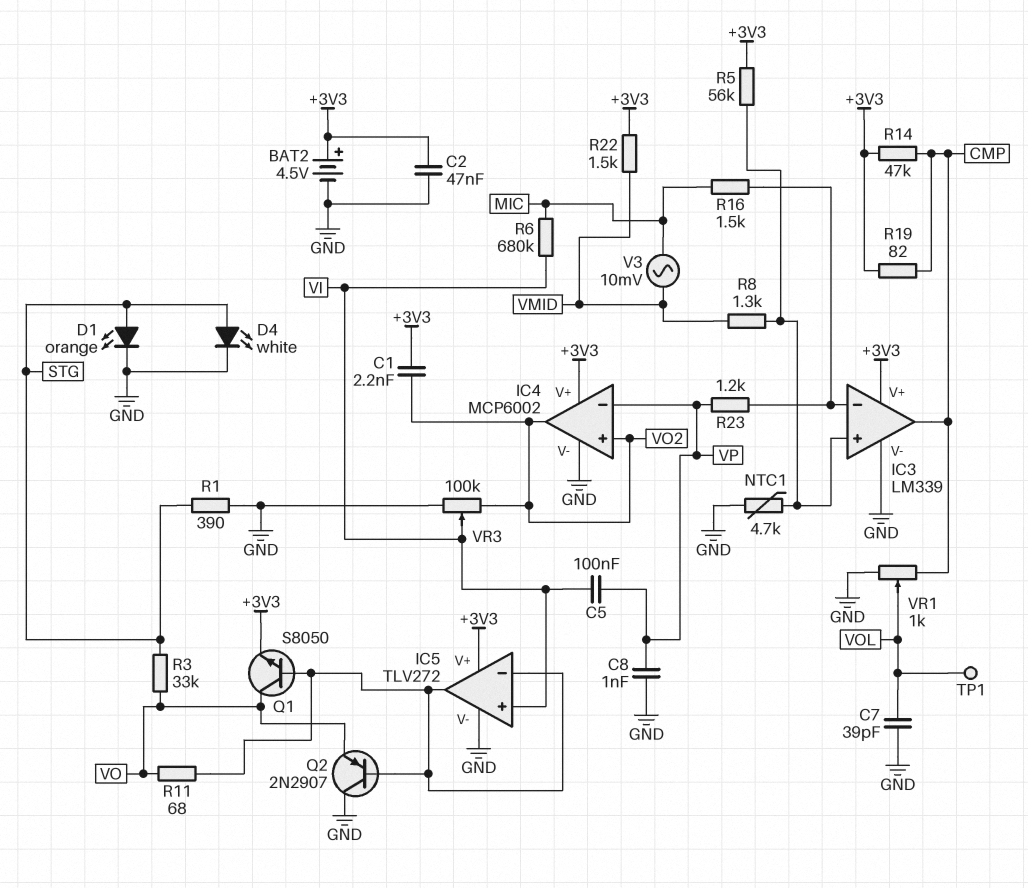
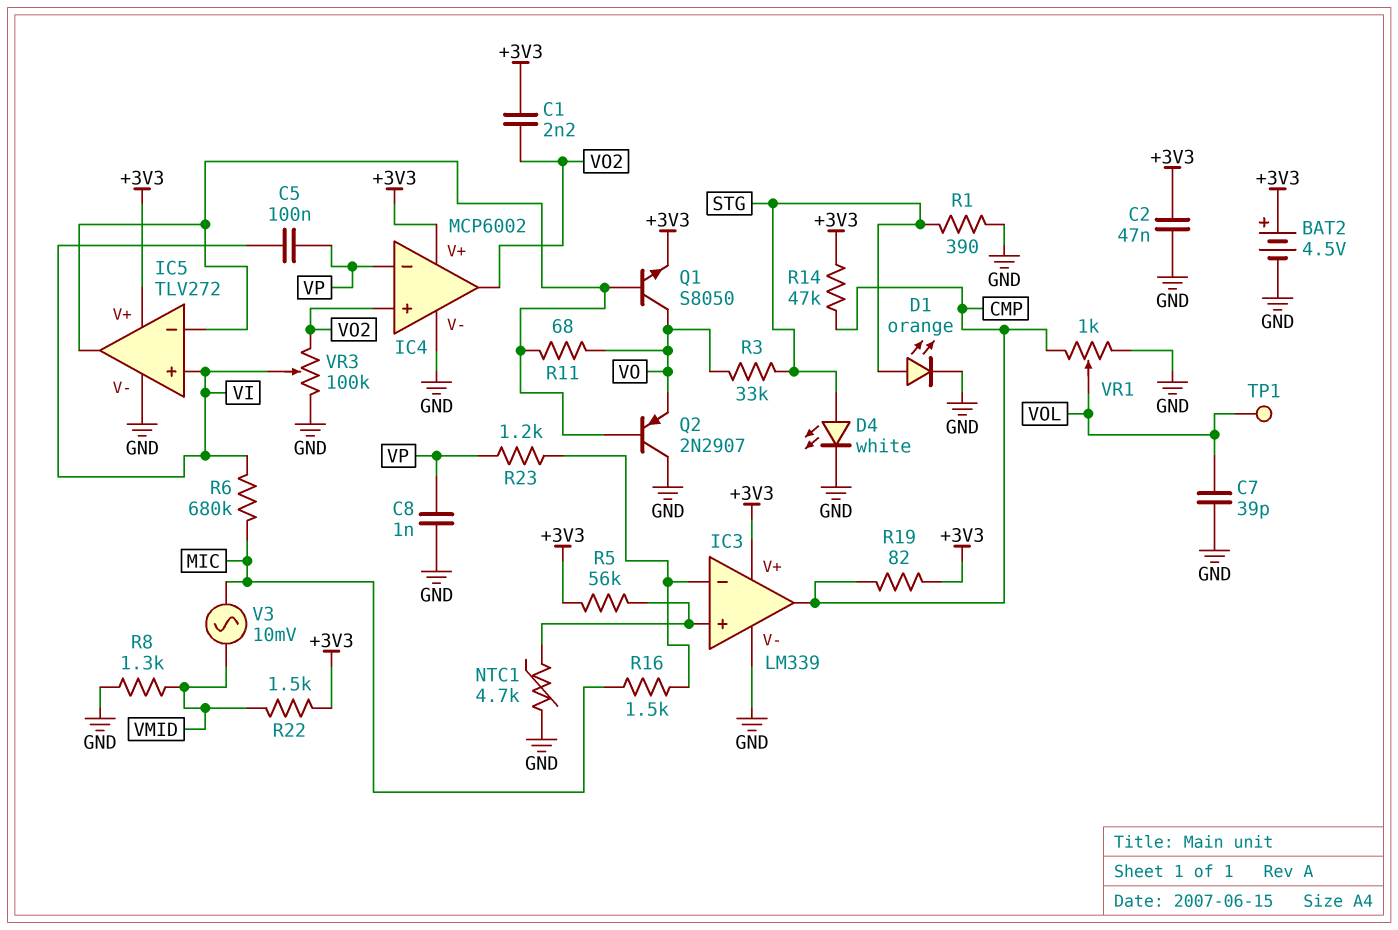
R8: 1.3k (IC3/in+, VMID) -> 1.3k (GND, VMID)

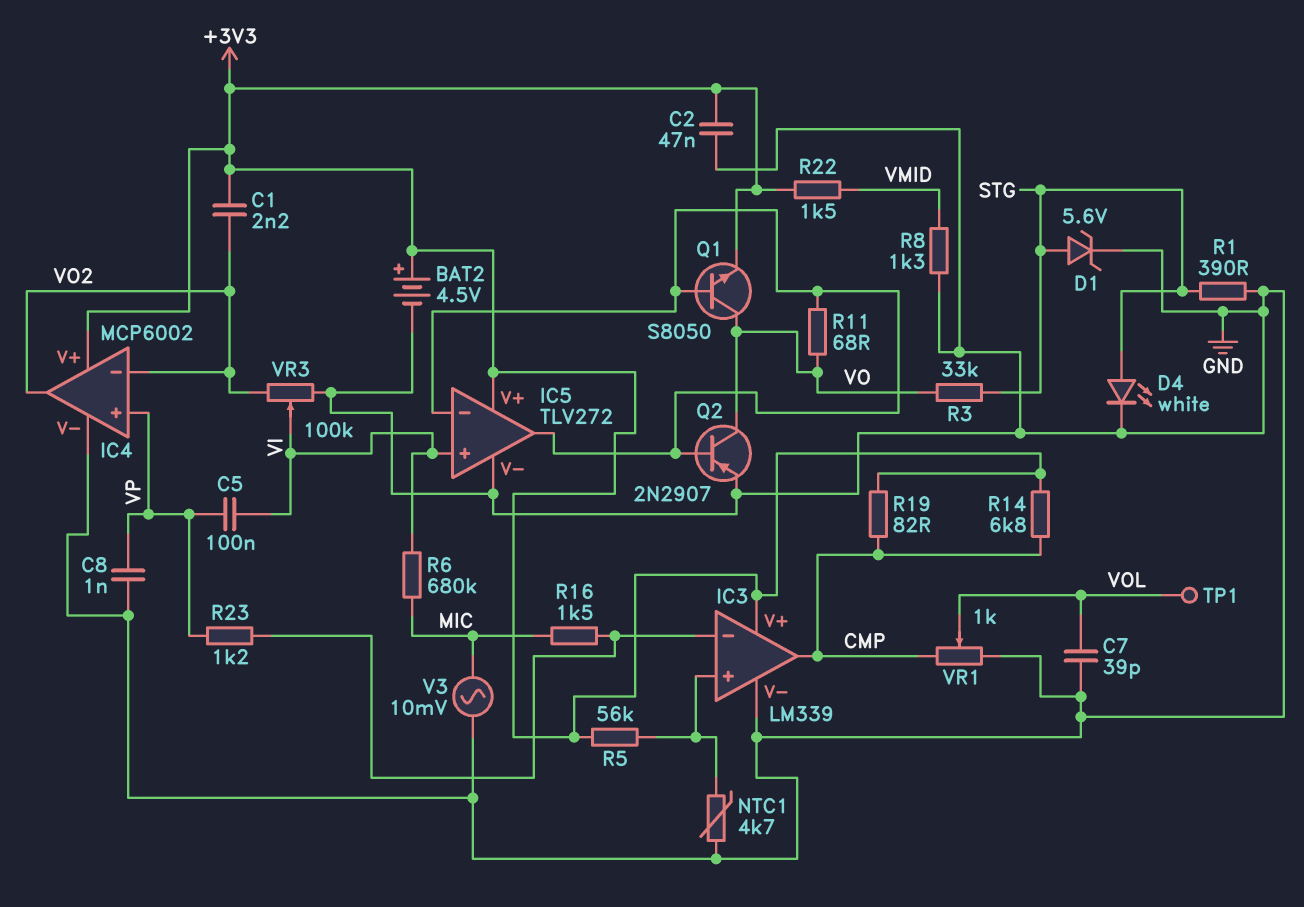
D1: LED orange (A STG, K GND) -> zener 5.6V (A STG, K GND)
IC4 pin in+: VO2 -> VP
IC4 pin in-: VP -> VO2
Q2: PNP 2N2907 (B IC5/in-, C GND, E VO) -> PNP 2N2907 (B IC5/in-, C VO, E GND)
R14: 47k (+3V3, CMP) -> 6.8k (+3V3, CMP)
V3: AC 10mV (MIC, VMID) -> AC 10mV (GND, MIC)

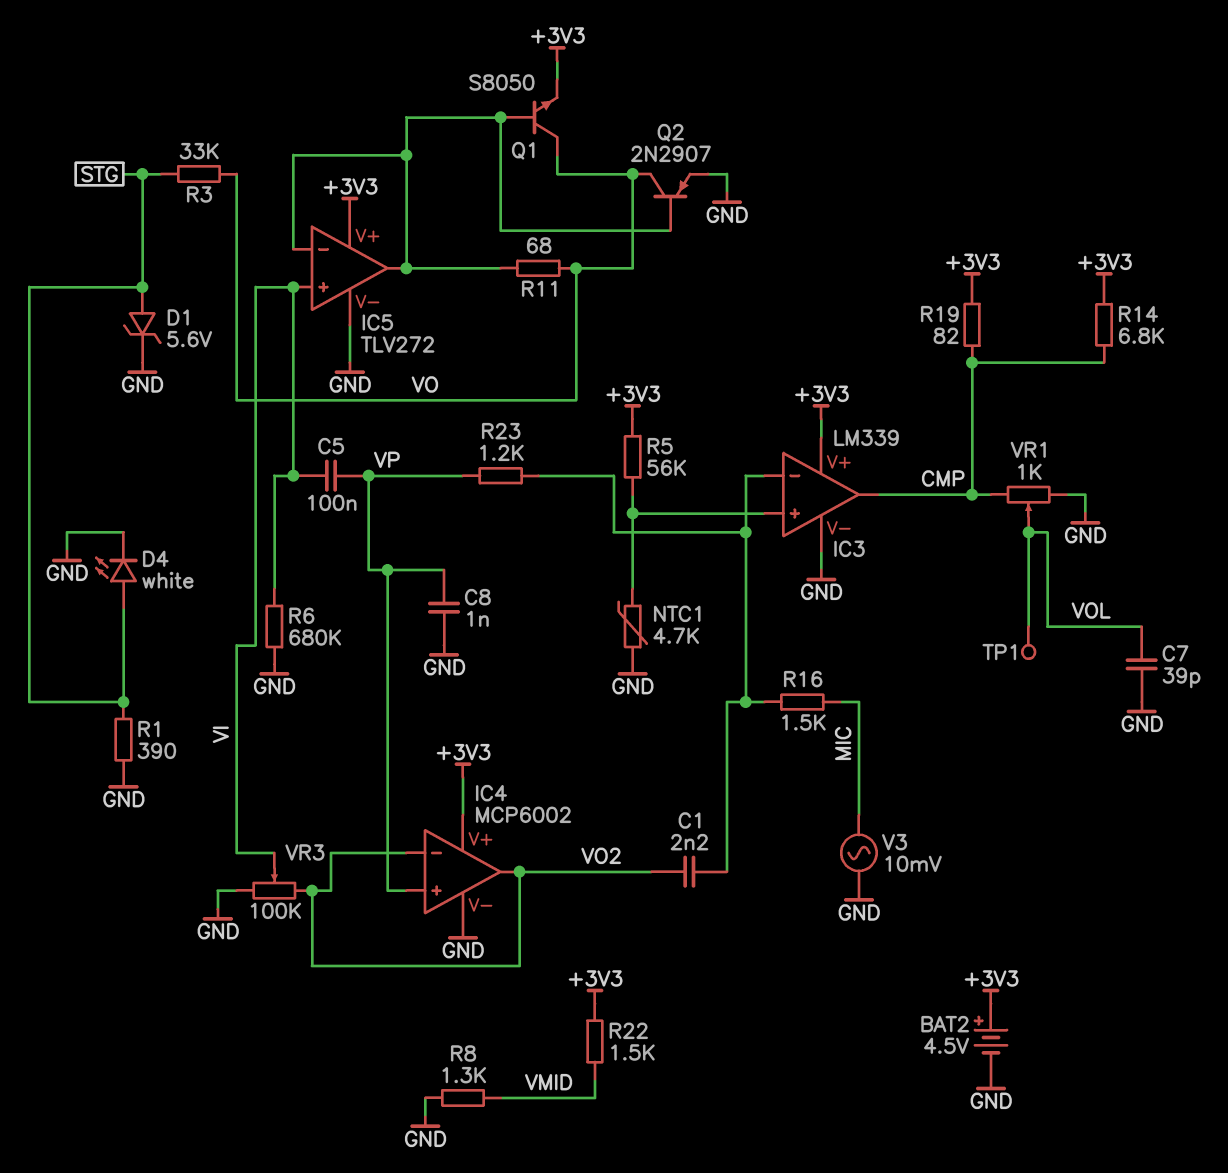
C1: 2.2nF (+3V3, VO2) -> 2.2nF (IC3/in-, VO2)
C2: 47nF (+3V3, GND) -> none
R6: 680k (MIC, VI) -> 680k (GND, VI)

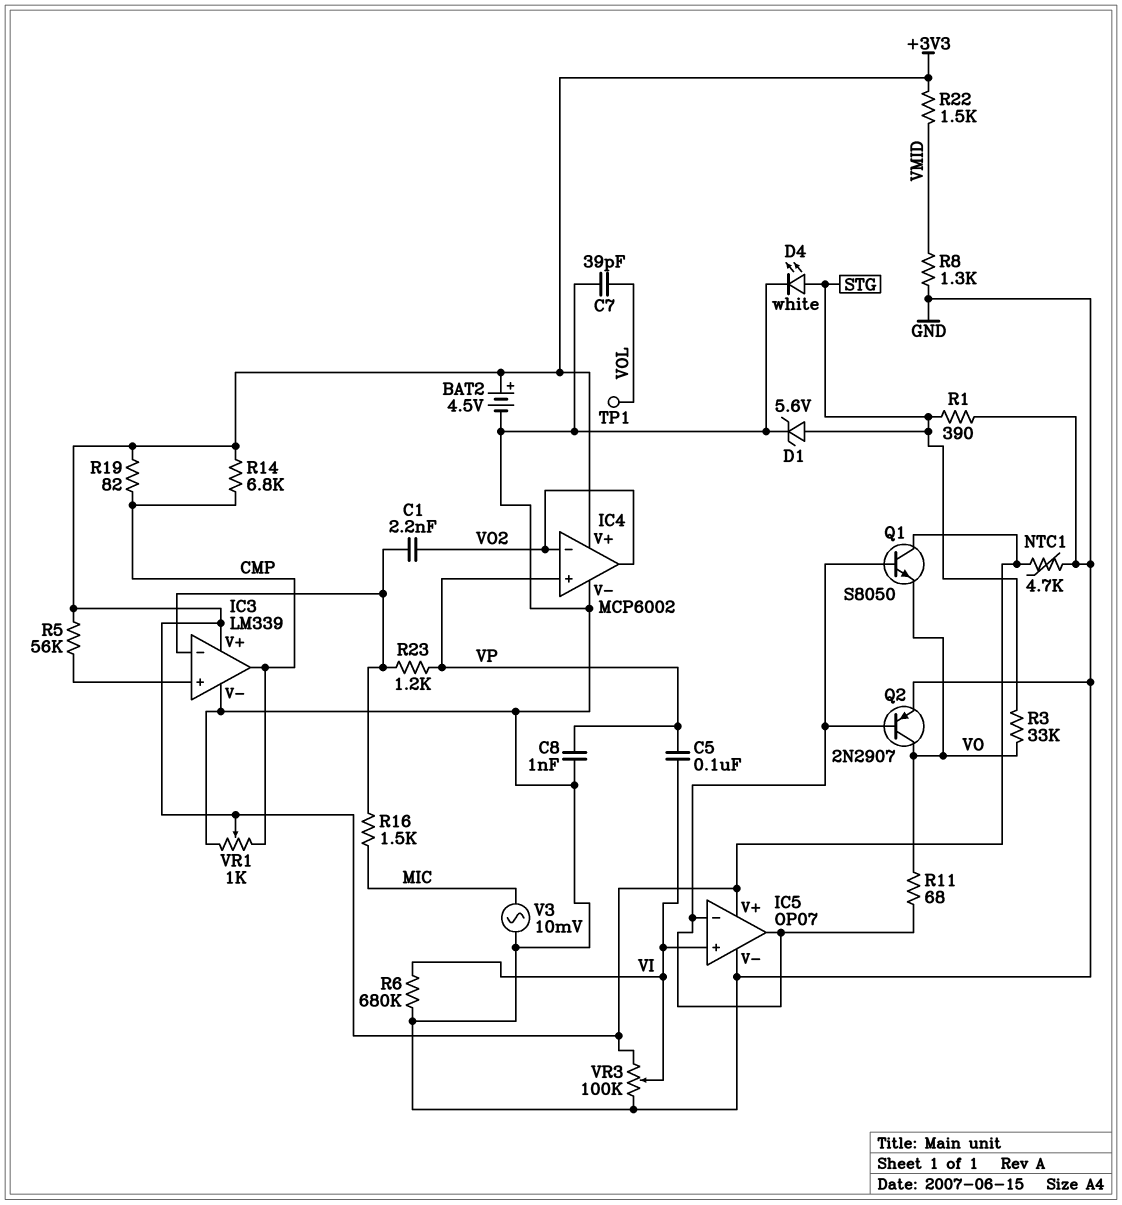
IC5: TLV272 -> OP07
NTC1: 4.7k (GND, IC3/in+) -> 4.7k (+3V3, GND)
Q1: NPN S8050 (B IC5/in-, C VO, E +3V3) -> NPN S8050 (B IC5/in-, C +3V3, E VO)
VR1: 1k (CMP, GND, wiper VOL) -> 1k (CMP, GND, wiper +3V3)
VR3: 100k (GND, VO2, wiper VI) -> 100k (+3V3, GND, wiper VI)

